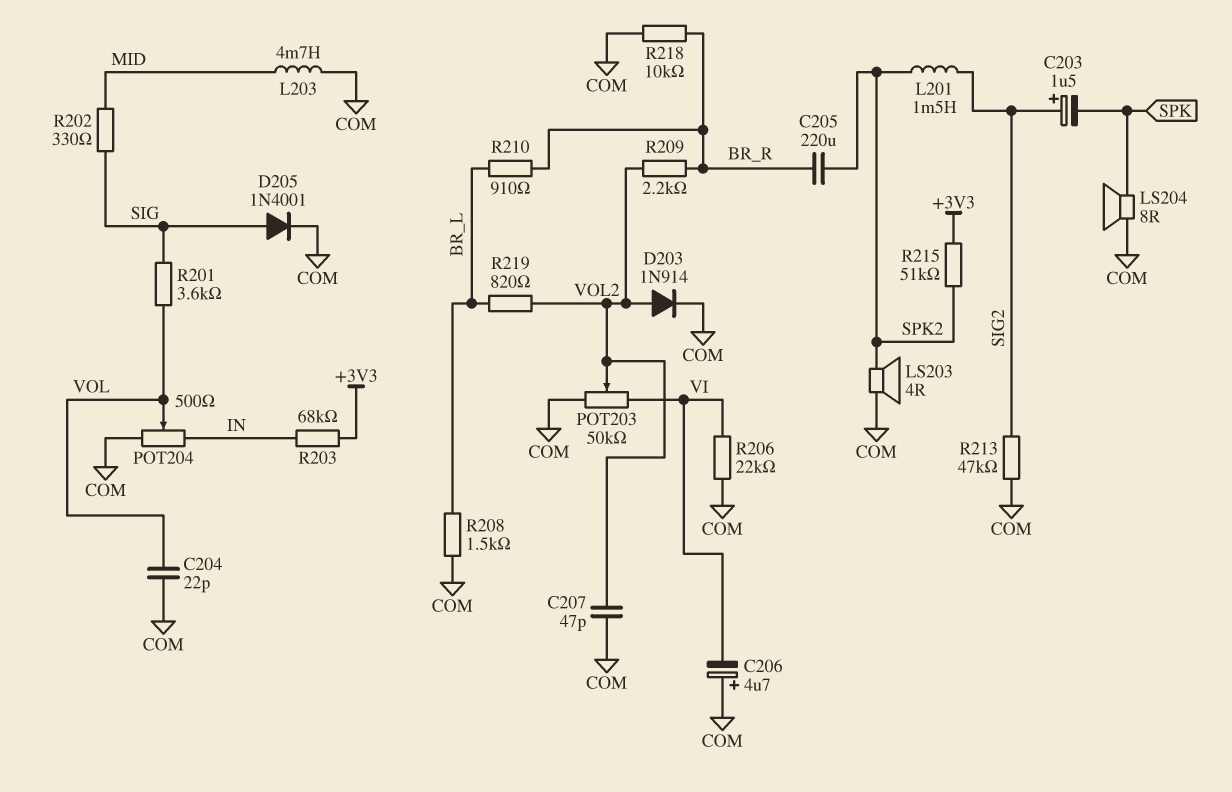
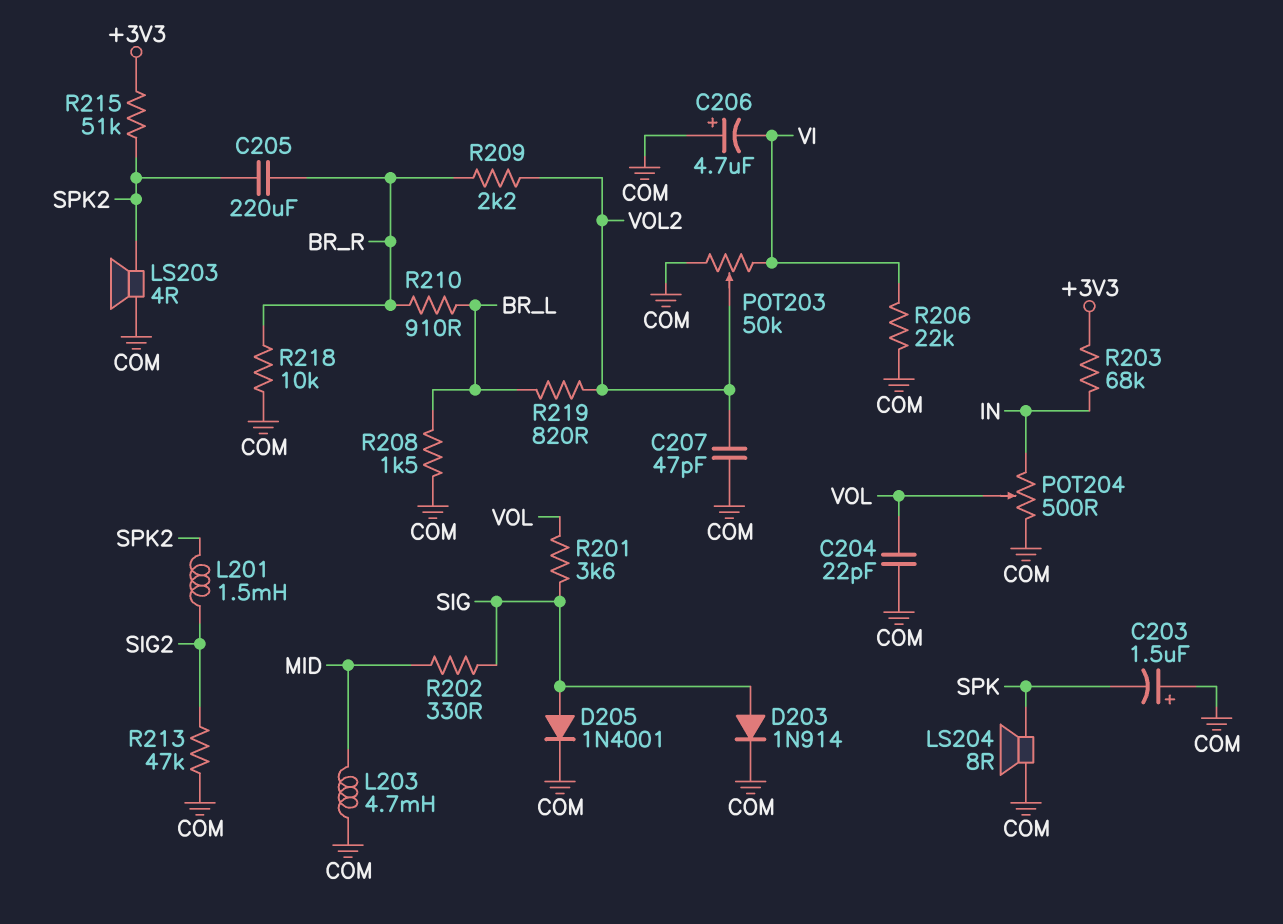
C203: 1.5uF (plus SIG2, minus SPK) -> 1.5uF (plus COM, minus SPK)
D203: diode 1N914 (A VOL2, K COM) -> diode 1N914 (A SIG, K COM)

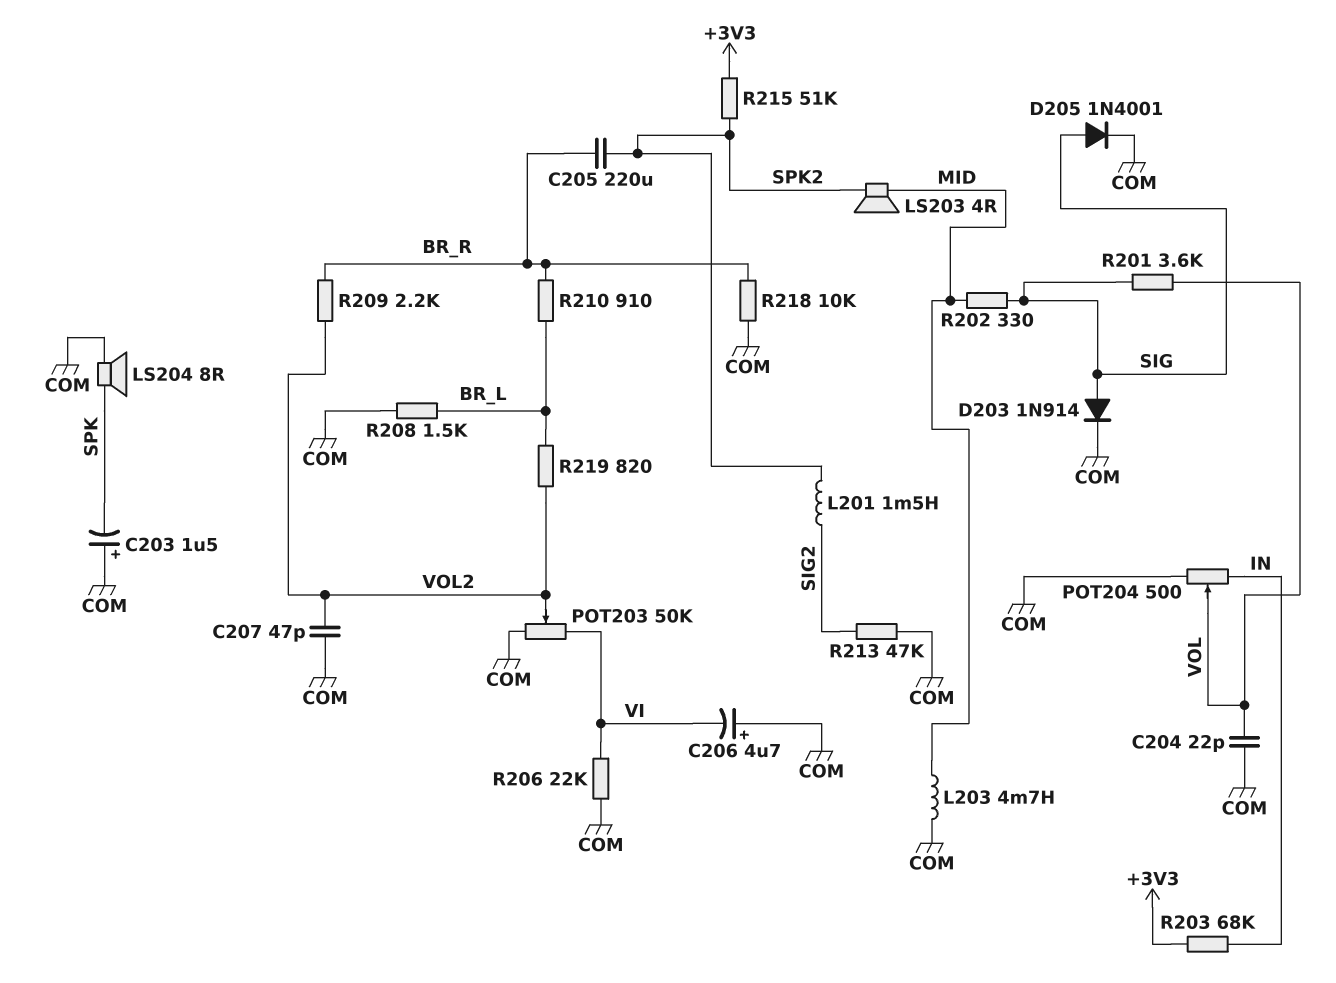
LS203: speaker 4R (COM, SPK2) -> speaker 4R (MID, SPK2)

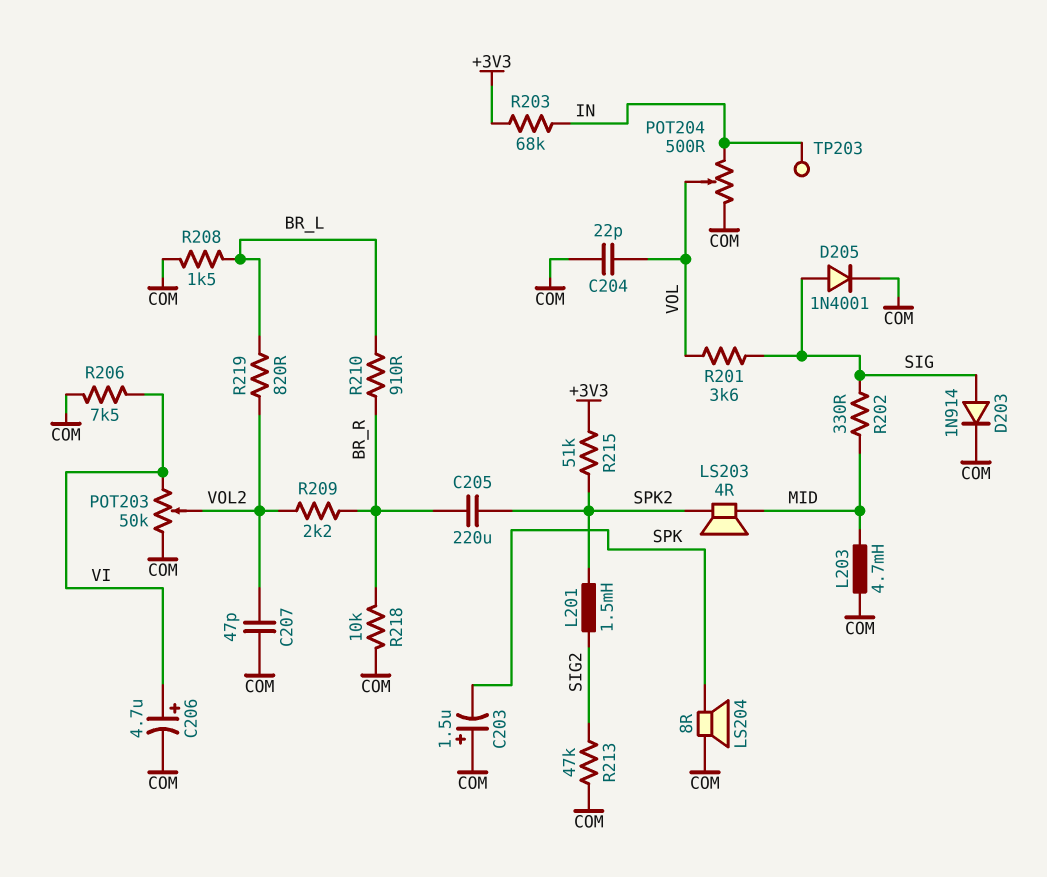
C206: 4.7uF (plus COM, minus VI) -> 4.7uF (plus VI, minus COM)
R206: 22k (COM, VI) -> 7.5k (COM, VI)
TP203: none -> test point (IN)

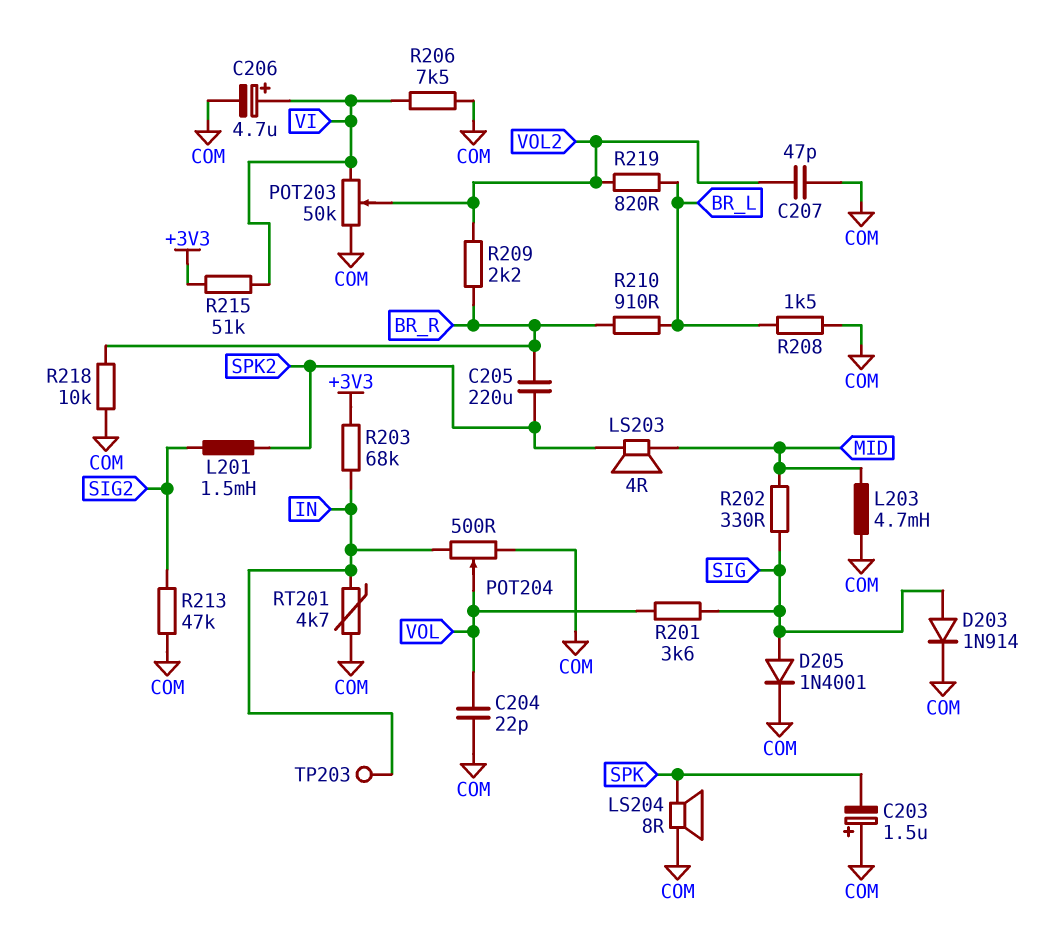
R215: 51k (+3V3, SPK2) -> 51k (+3V3, VI)
RT201: none -> 4.7k (COM, IN)

